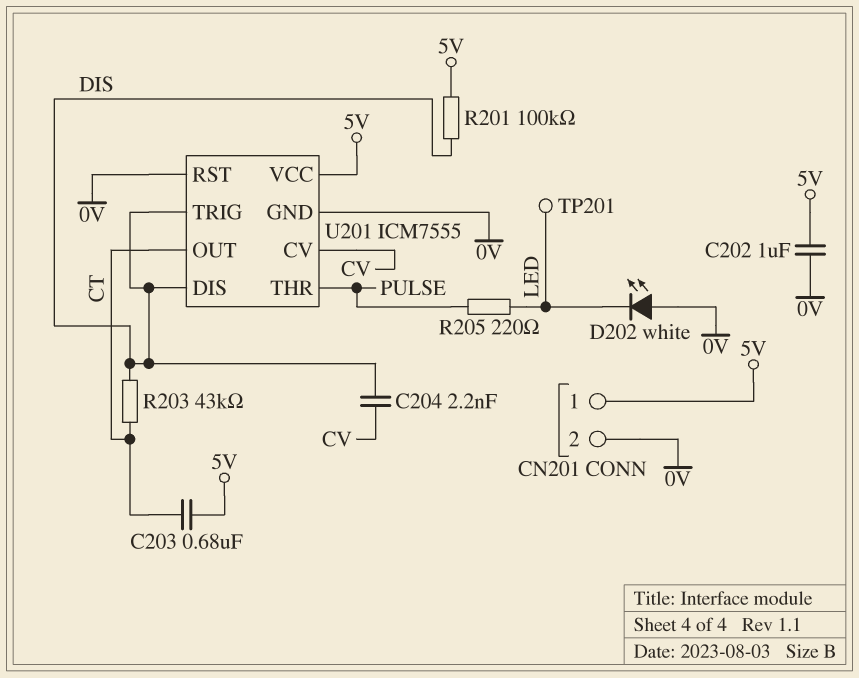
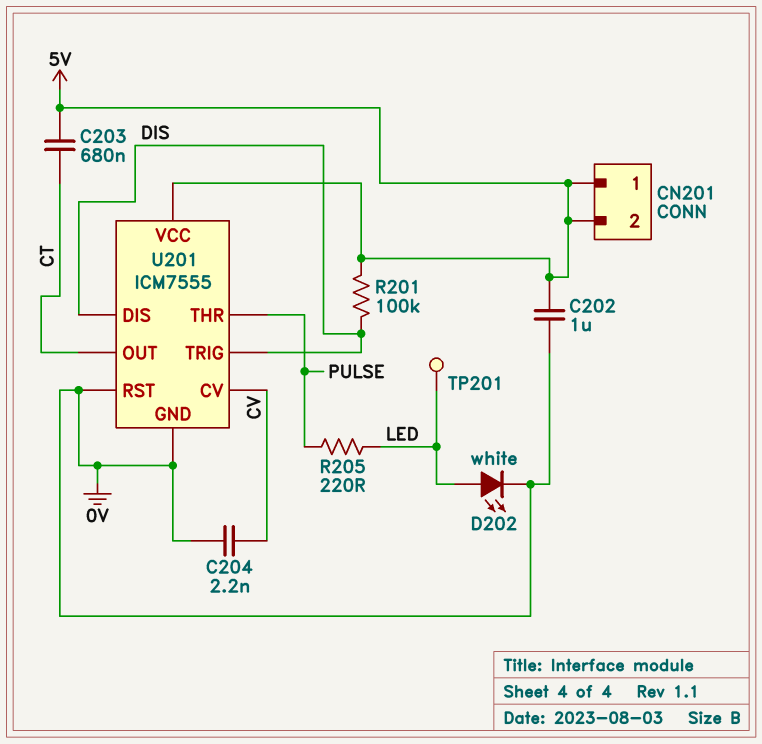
C204: 2.2nF (CV, DIS) -> 2.2nF (0V, CV)
CN201 pin 2: 0V -> 5V
D202: LED white (A 0V, K LED) -> LED white (A LED, K 0V)
R203: 43k (CT, DIS) -> none

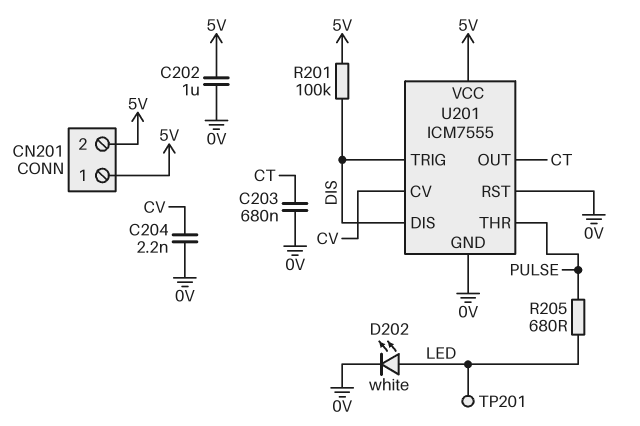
C203: 680nF (5V, CT) -> 680nF (0V, CT)
R205: 220 (LED, PULSE) -> 680 (LED, PULSE)

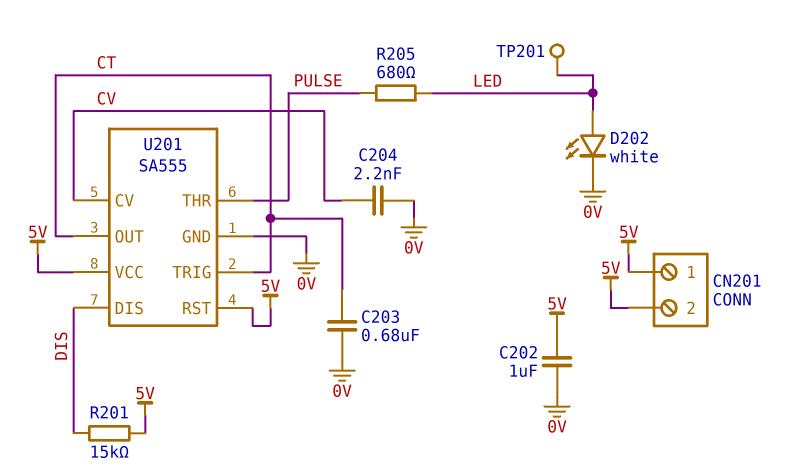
R201: 100k (5V, DIS) -> 15k (5V, DIS)
U201: ICM7555 -> SA555
U201 pin RST: 0V -> 5V
U201 pin TRIG: DIS -> CT

